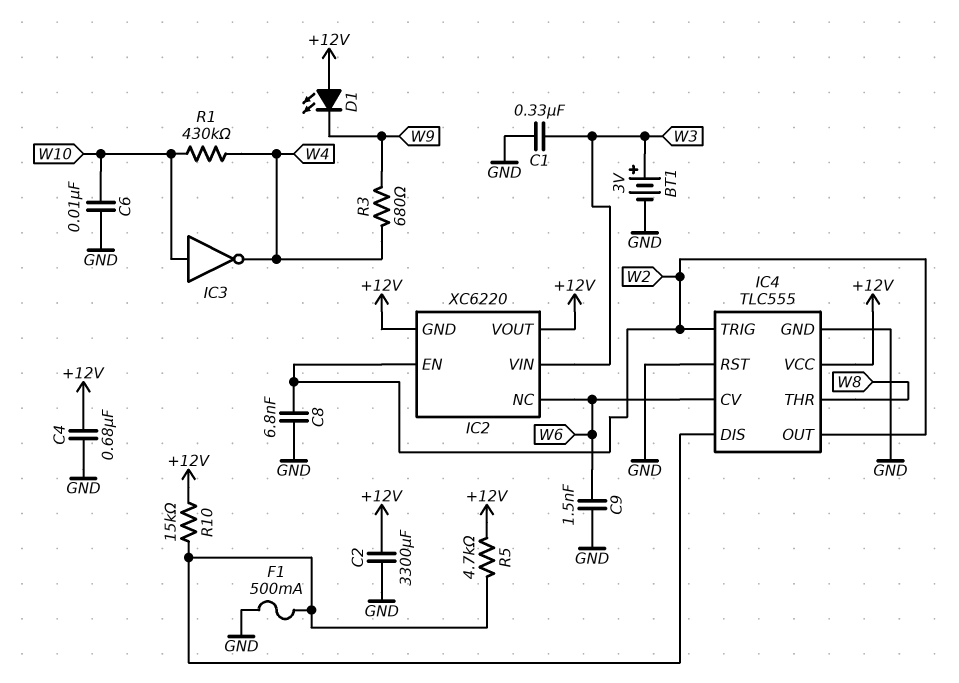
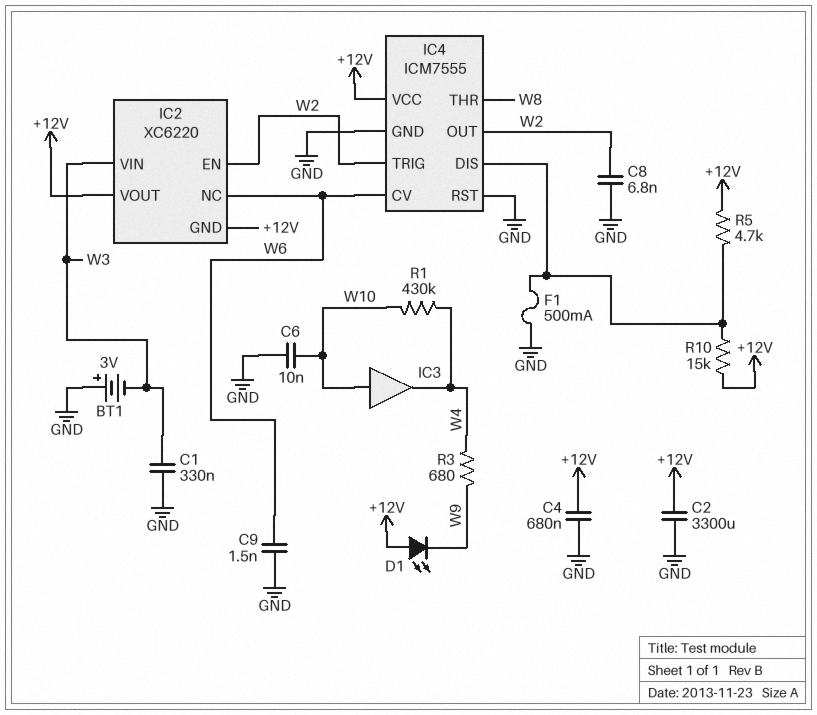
BT1: 3V (plus W3, minus GND) -> 3V (plus GND, minus W3)
IC3: NOT (in W10, out W4) -> buffer (in W10, out W4)
IC4: TLC555 -> ICM7555

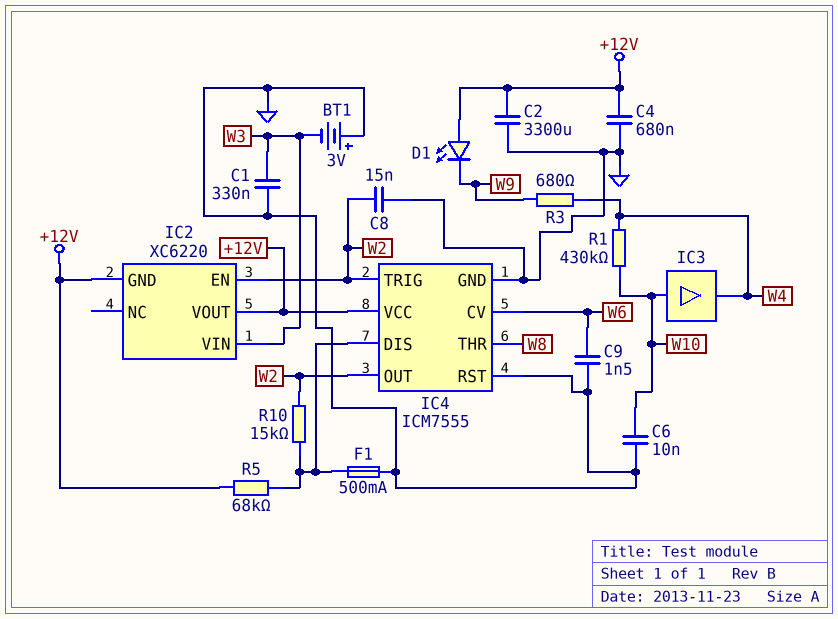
C8: 6.8nF (GND, W2) -> 15nF (GND, W2)
IC2 pin NC: W6 -> none
R5: 4.7k (+12V, IC4/DIS) -> 68k (+12V, IC4/DIS)
R10: 15k (+12V, IC4/DIS) -> 15k (IC4/DIS, W2)

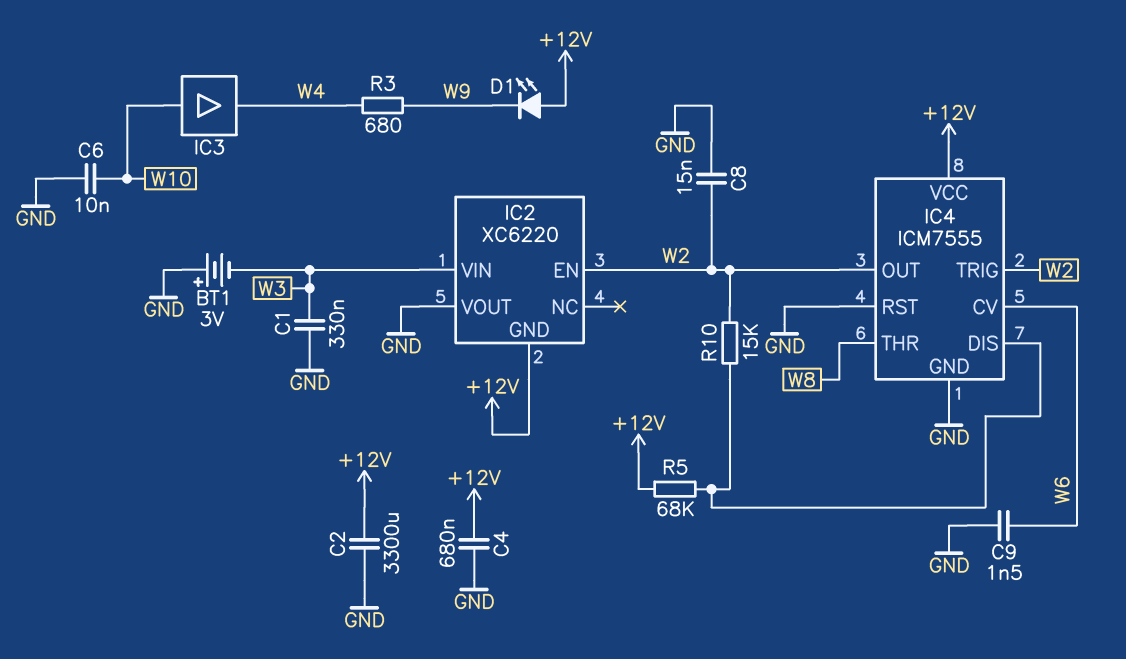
F1: 500mA (GND, IC4/DIS) -> none
IC2 pin VOUT: +12V -> GND
R1: 430k (W4, W10) -> none

